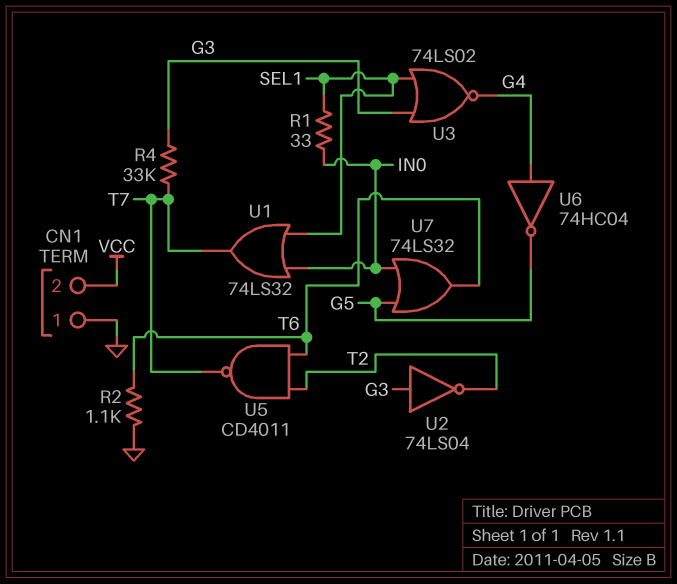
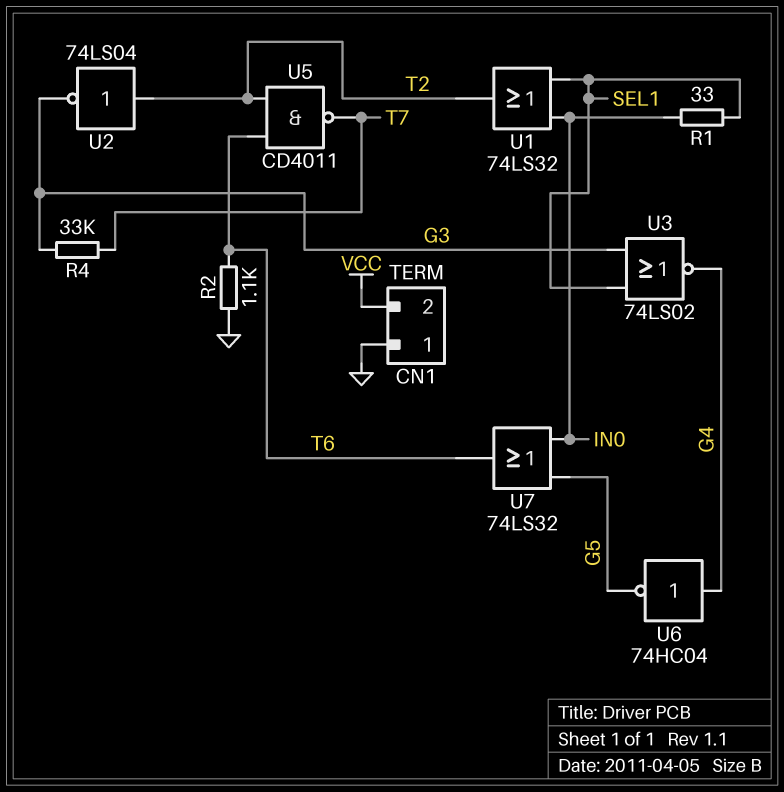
U1: OR 74LS32 (in IN0, in SEL1, out T7) -> OR 74LS32 (in IN0, in SEL1, out T2)
U2: NOT 74LS04 (in G3, out T2) -> NOT 74LS04 (in T2, out G3)

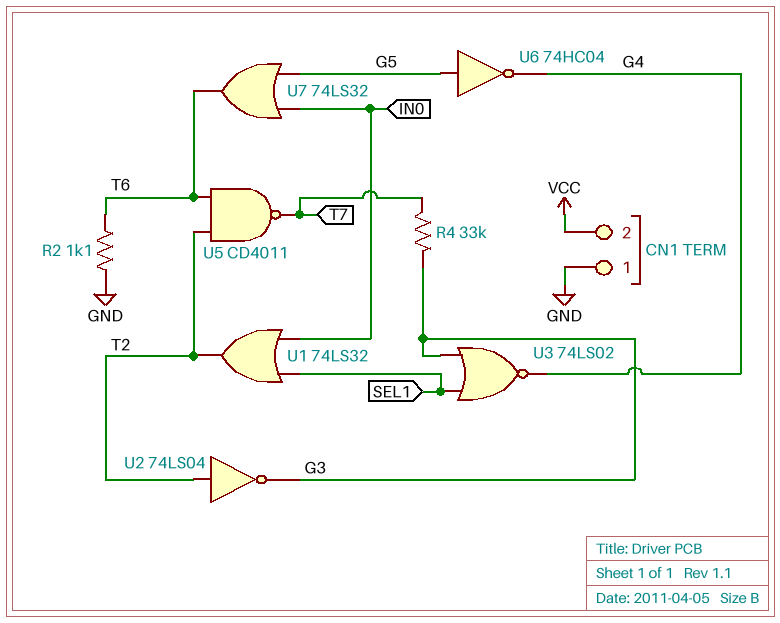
R1: 33 (IN0, SEL1) -> none
U6: NOT 74HC04 (in G4, out G5) -> NOT 74HC04 (in G5, out G4)

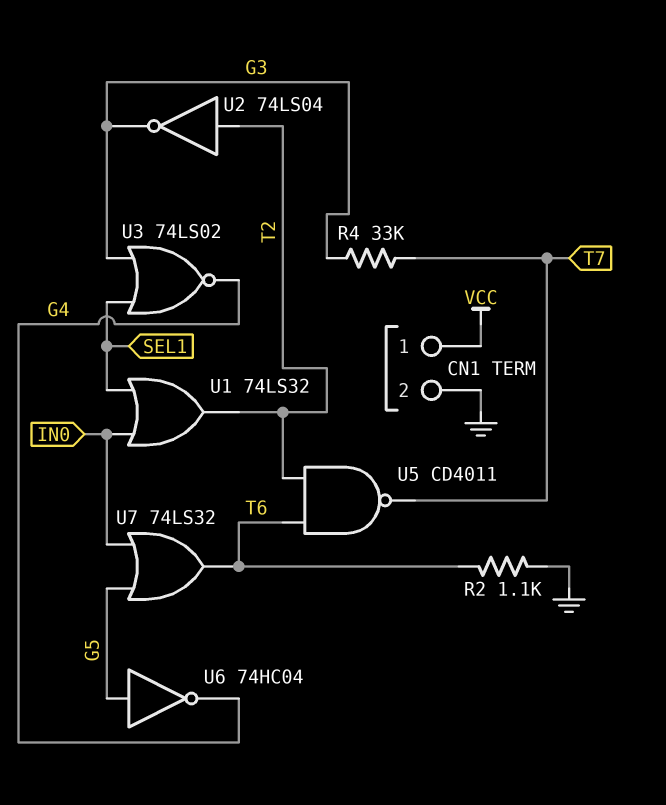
CN1 pin 1: GND -> VCC
CN1 pin 2: VCC -> GND

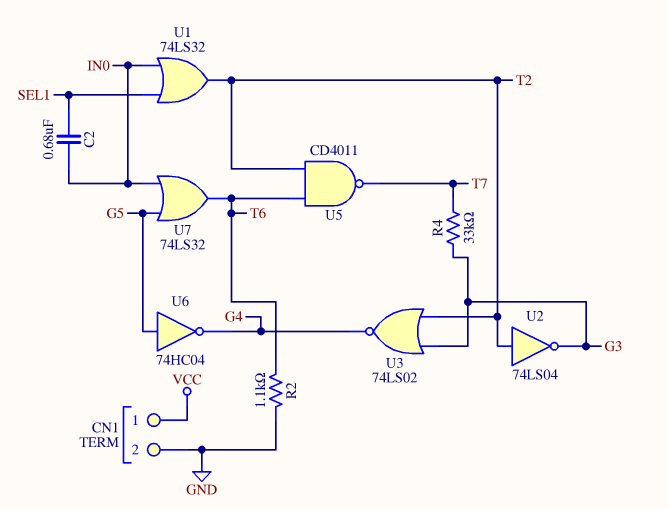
C2: none -> 680nF (IN0, SEL1)
U3: NOR 74LS02 (in G3, in SEL1, out G4) -> NOR 74LS02 (in G3, in T2, out G4)

